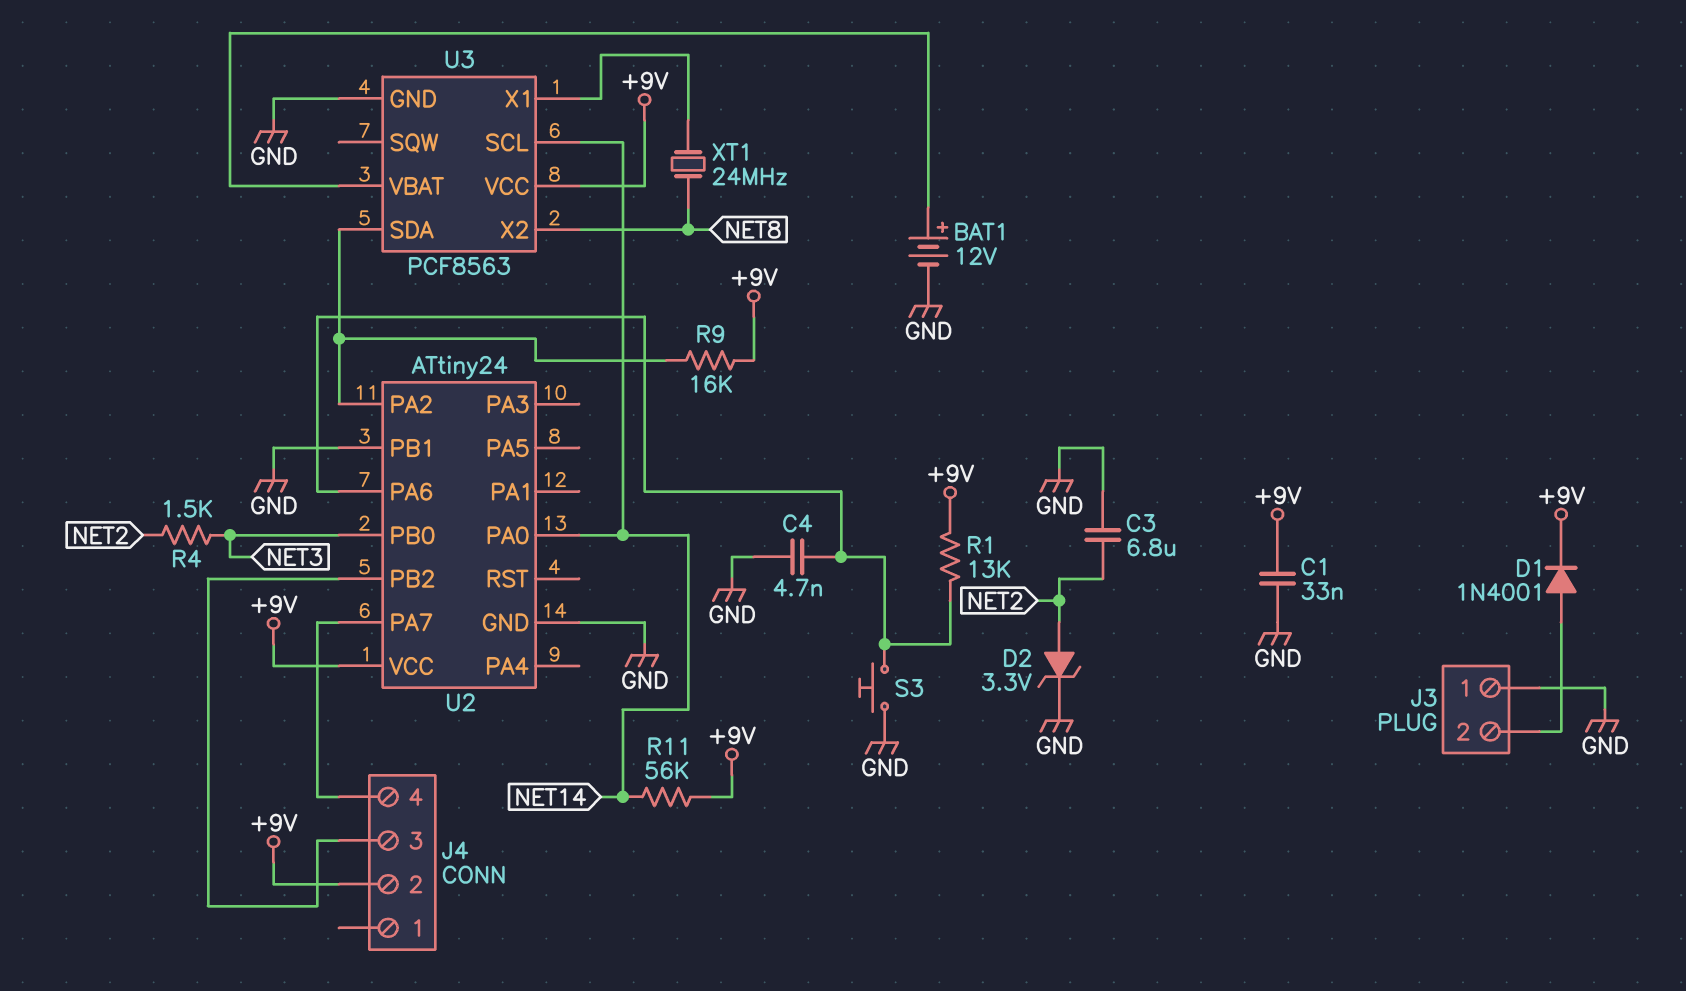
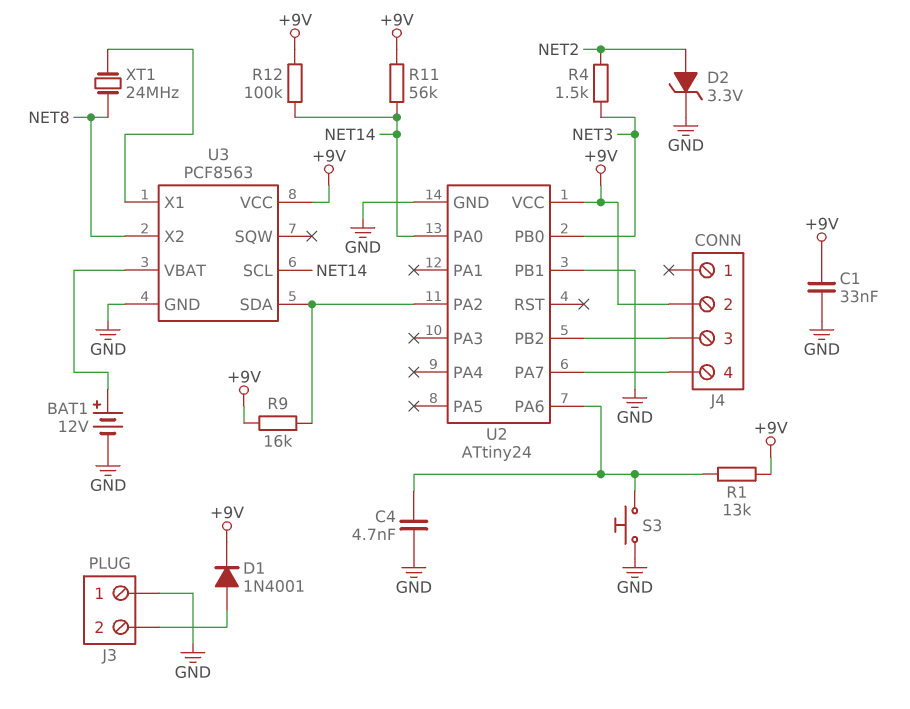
C3: 6.8uF (GND, NET2) -> none
R12: none -> 100k (+9V, NET14)

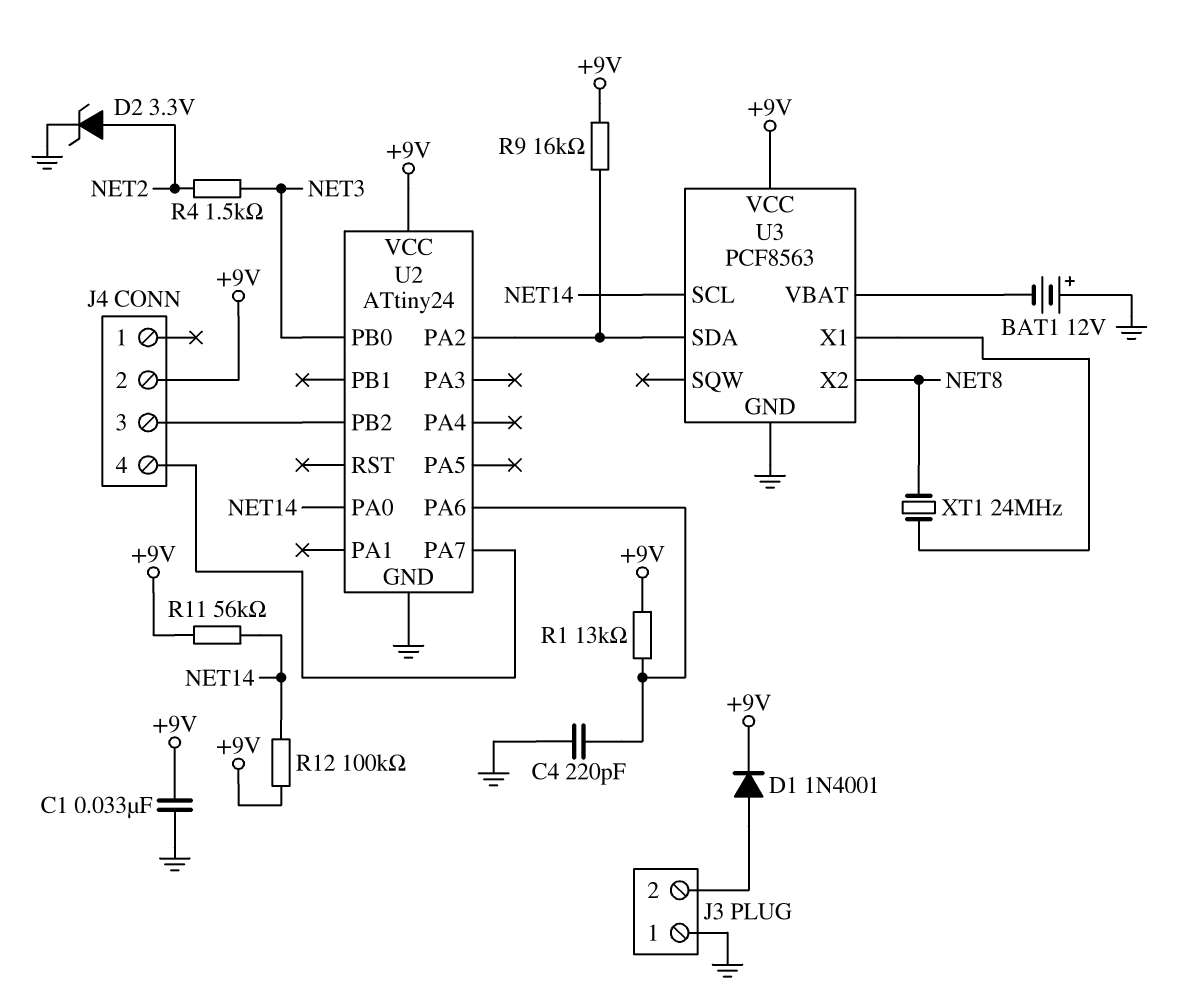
BAT1: 12V (plus U3/VBAT, minus GND) -> 12V (plus GND, minus U3/VBAT)
C4: 4.7nF (GND, U2/PA6) -> 220pF (GND, U2/PA6)
S3: button (GND, U2/PA6) -> none
U2 pin PB1: GND -> none

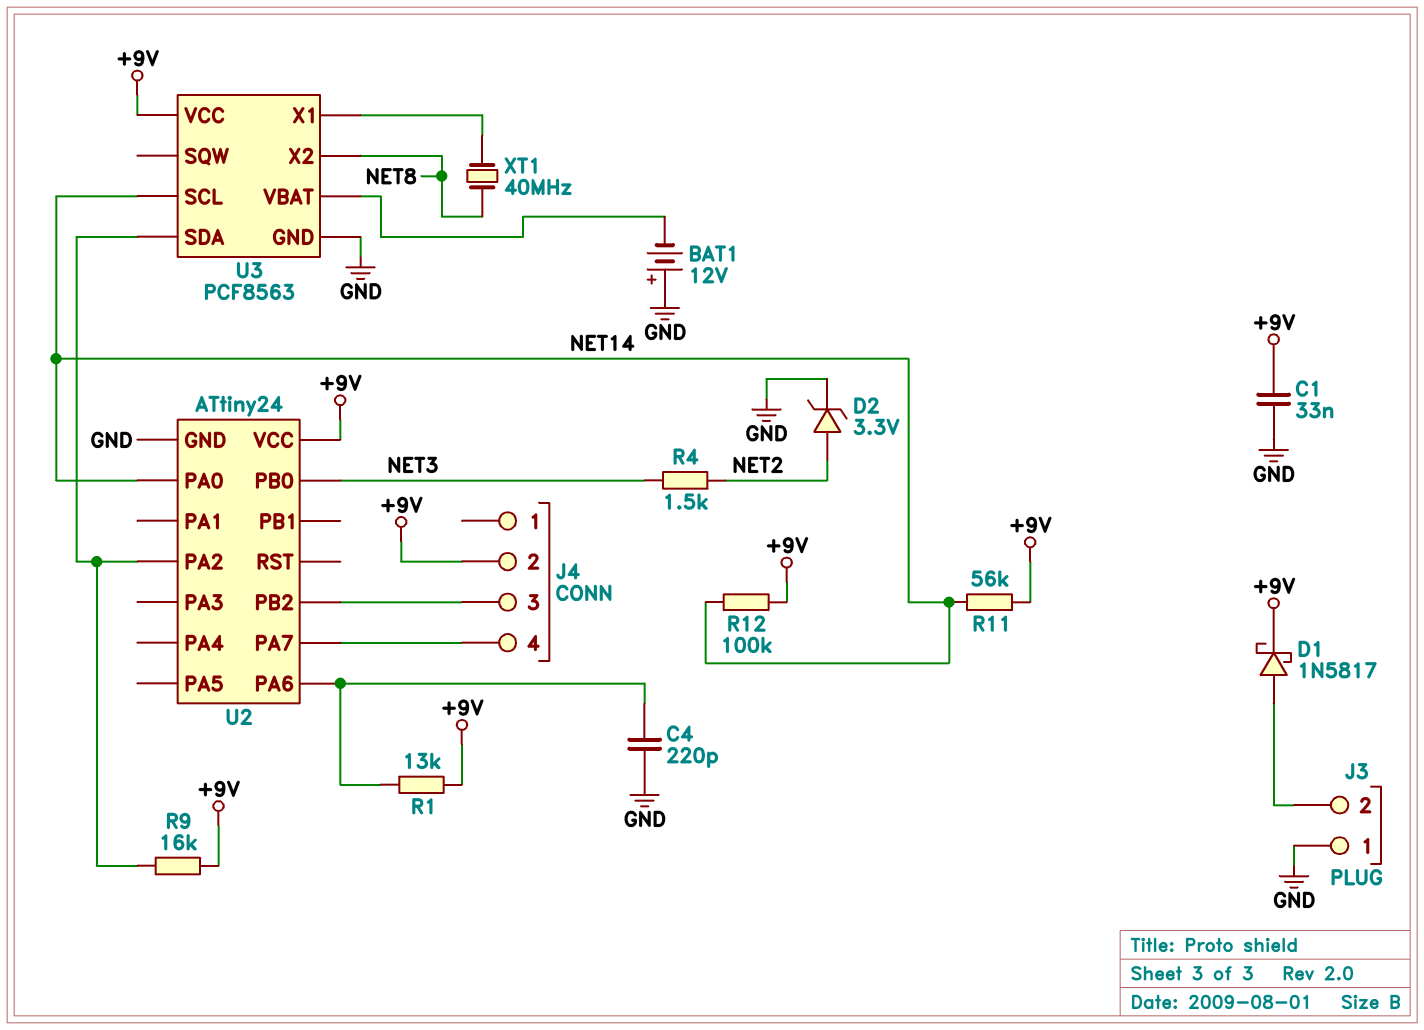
D1: diode 1N4001 (A J3/2, K +9V) -> schottky 1N5817 (A J3/2, K +9V)
XT1: 24MHz (NET8, U3/X1) -> 40MHz (NET8, U3/X1)

